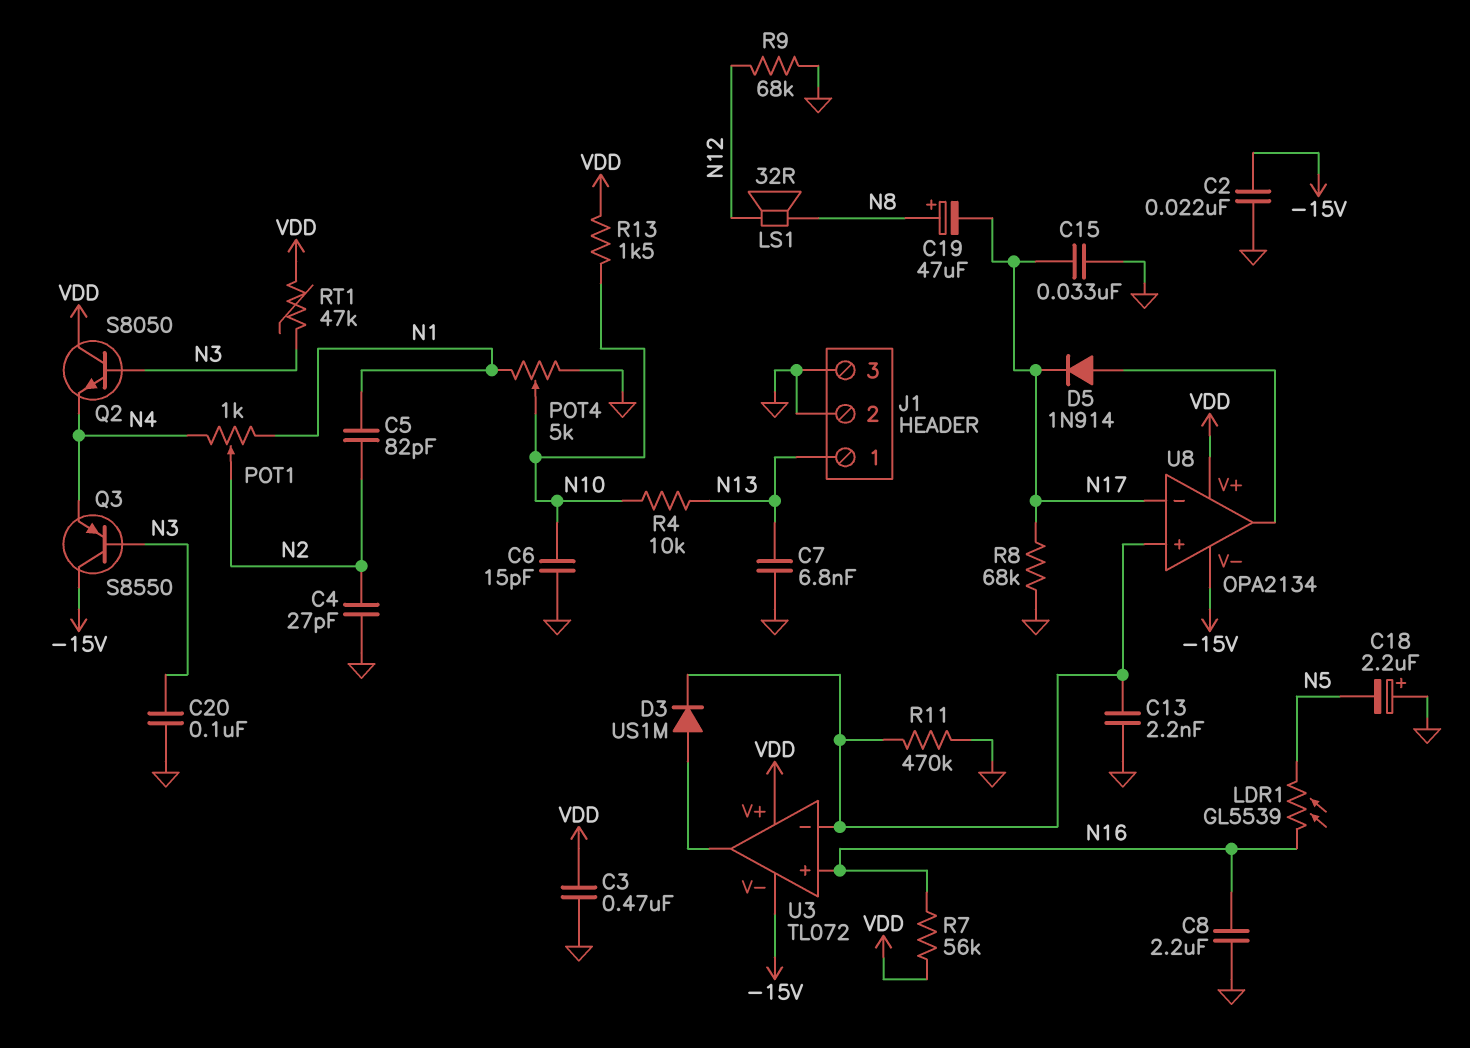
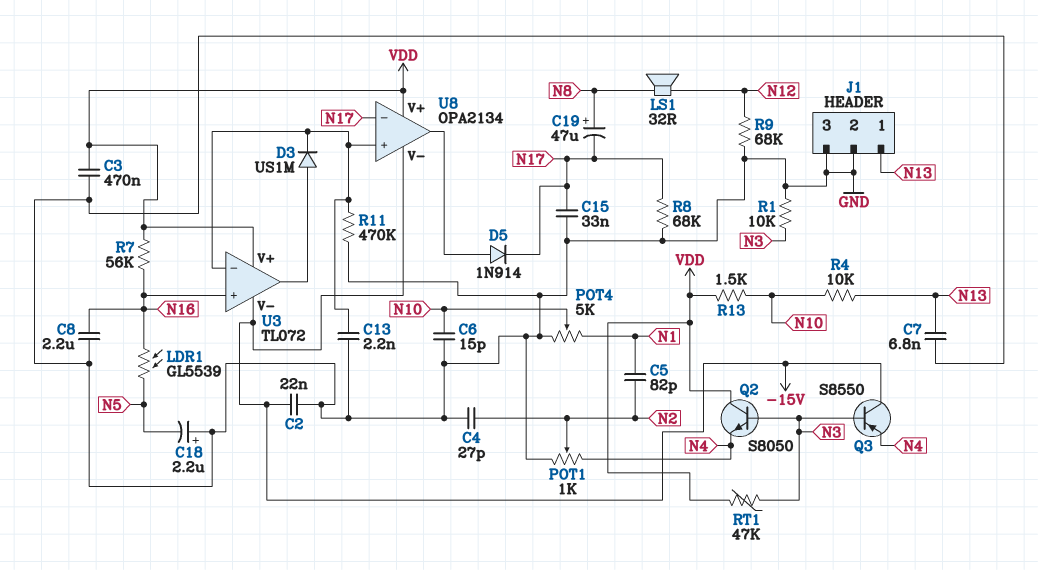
C20: 100nF (GND, N3) -> none
POT1: 1k (N1, N4, wiper N2) -> 1k (GND, N4, wiper N2)
R1: none -> 10k (GND, N3)

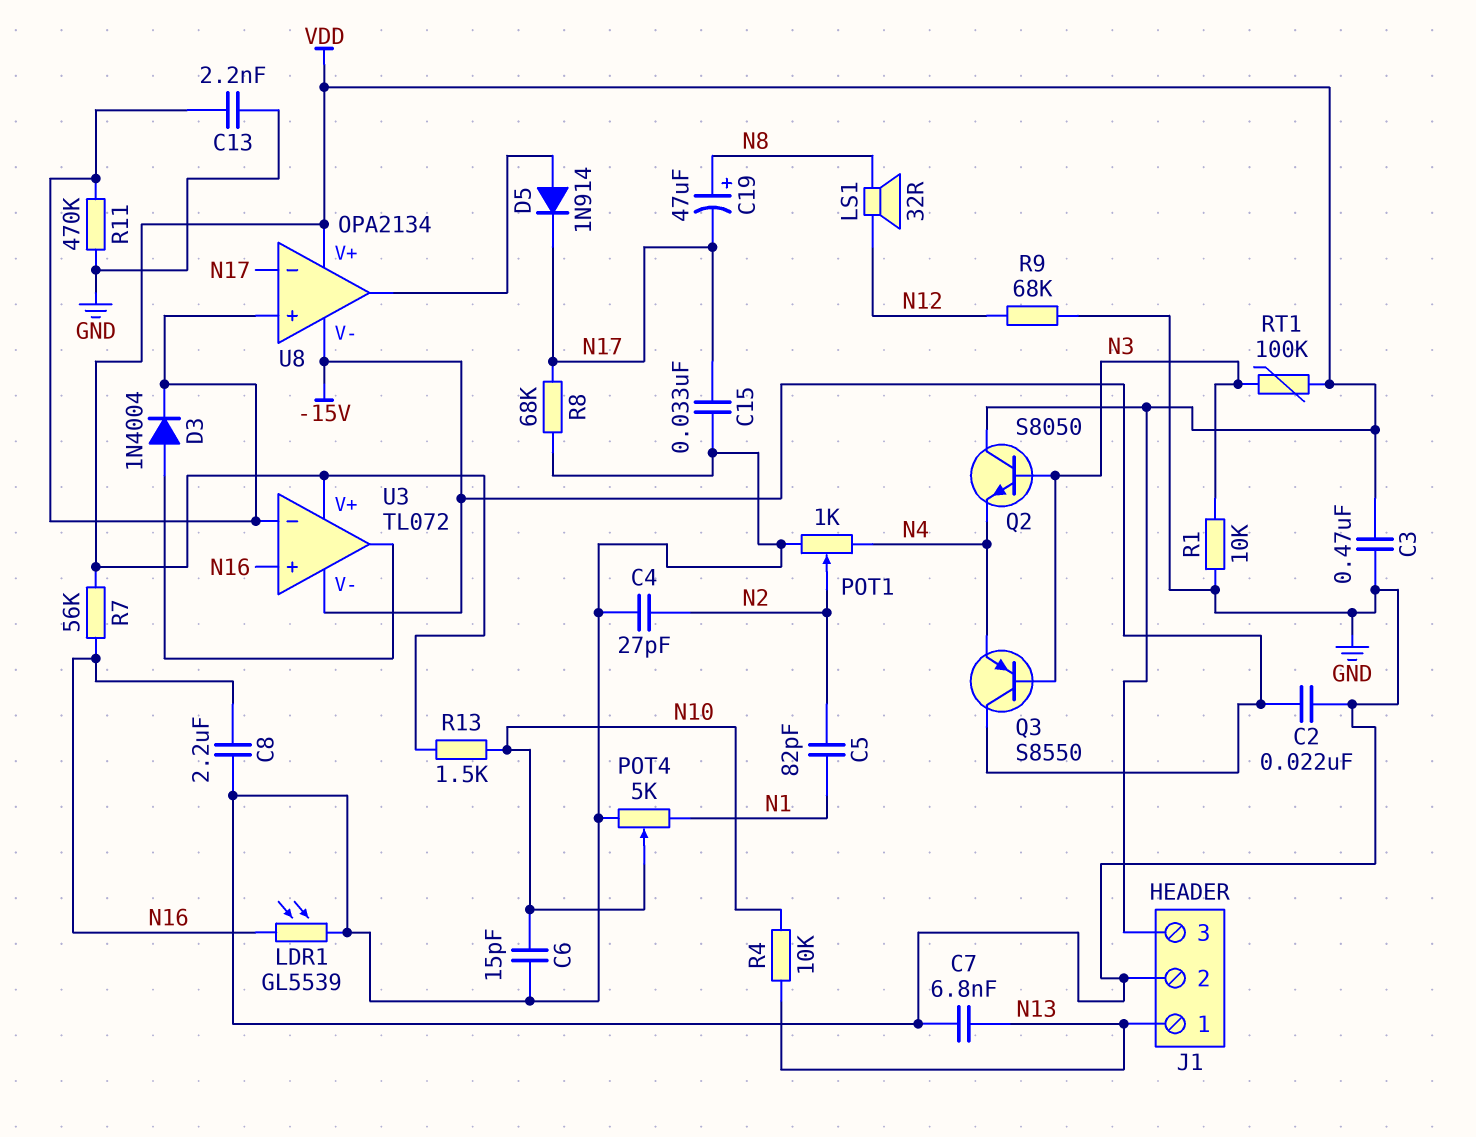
C18: 2.2uF (plus GND, minus N5) -> none
D3: diode US1M (A U3/out, K U3/in-) -> diode 1N4004 (A U3/out, K U3/in-)
J1 pin 3: GND -> VDD
LDR1: GL5539 (N5, N16) -> GL5539 (GND, N16)
RT1: 47k (N3, VDD) -> 100k (N3, VDD)

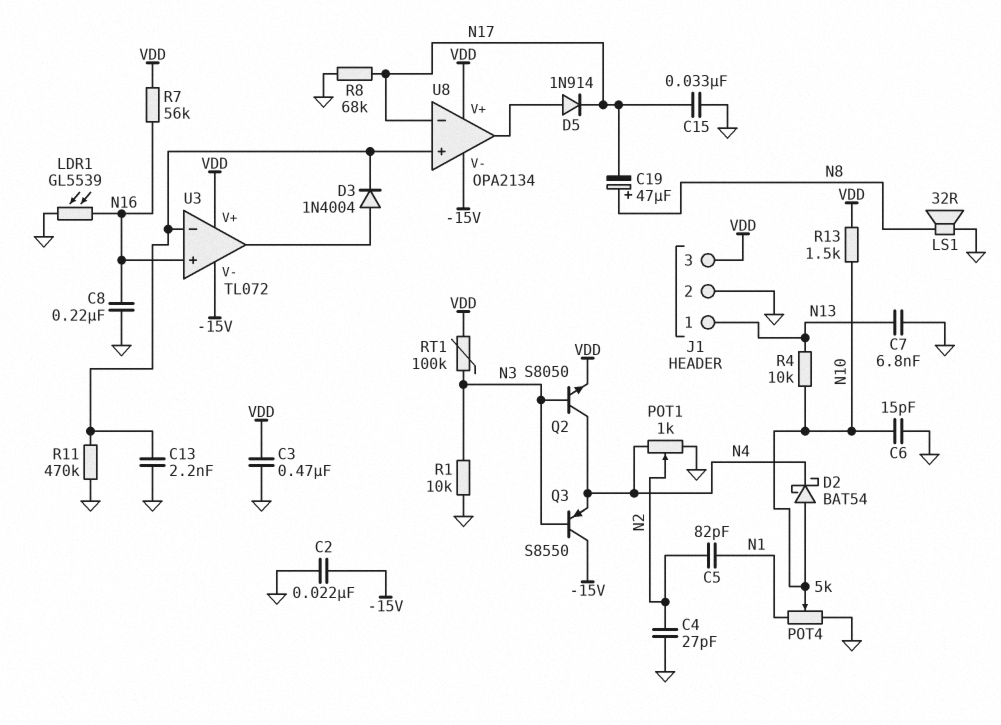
C8: 2.2uF (GND, N16) -> 220nF (GND, N16)
D2: none -> schottky BAT54 (A N10, K N4)
LS1: speaker 32R (N8, N12) -> speaker 32R (GND, N8)
Q2: NPN S8050 (B N3, C VDD, E N4) -> NPN S8050 (B N3, C N4, E VDD)
R9: 68k (GND, N12) -> none

